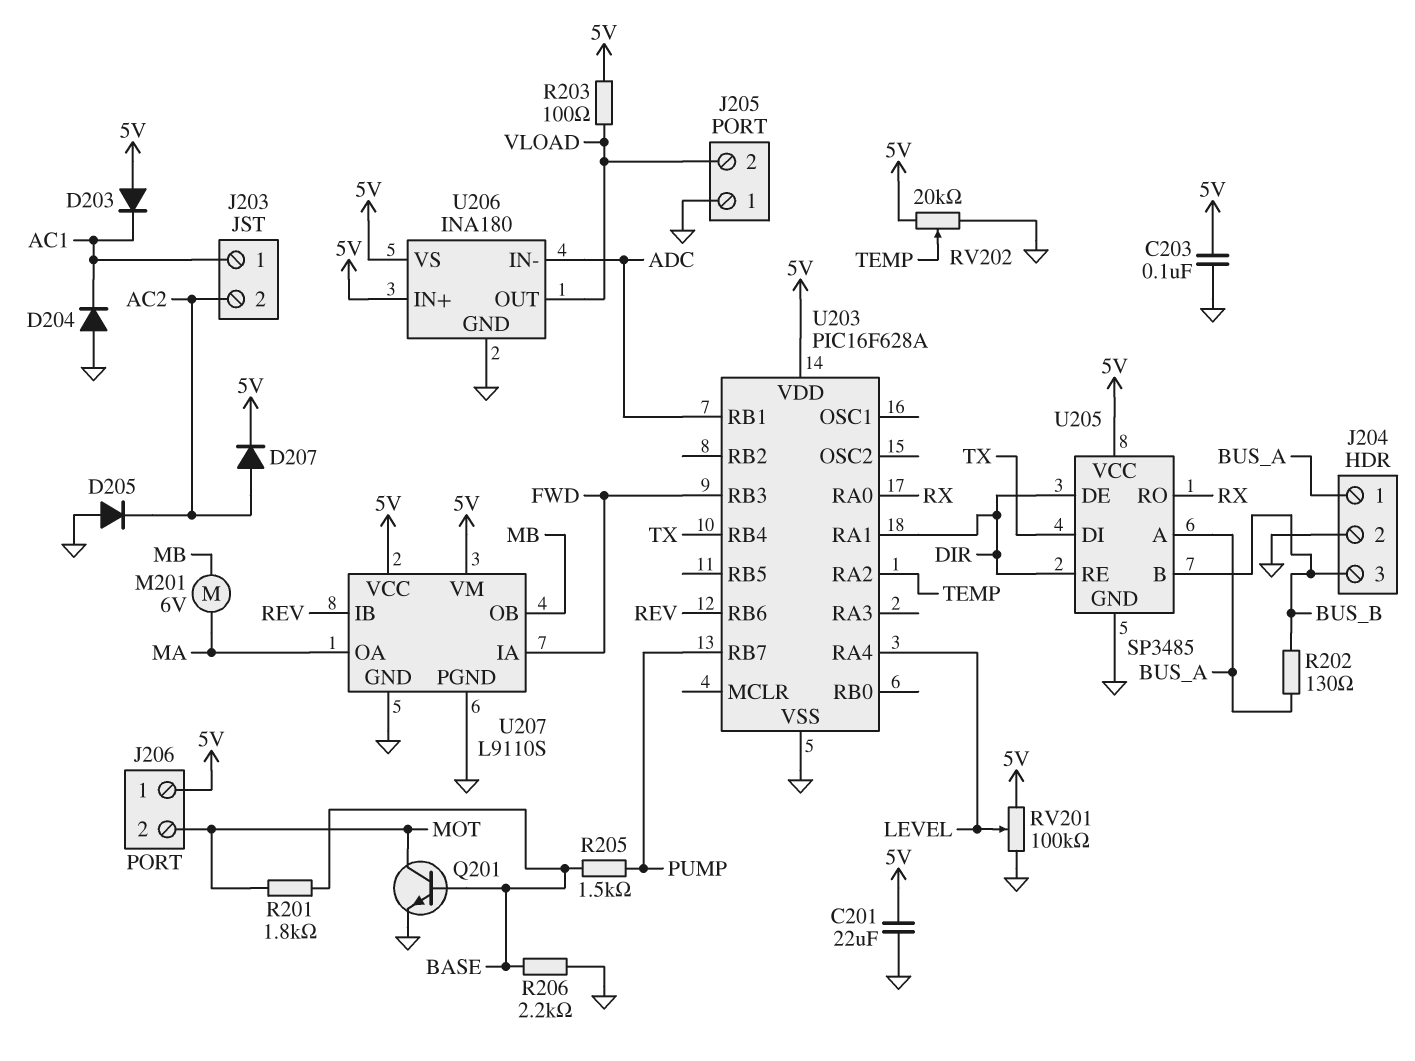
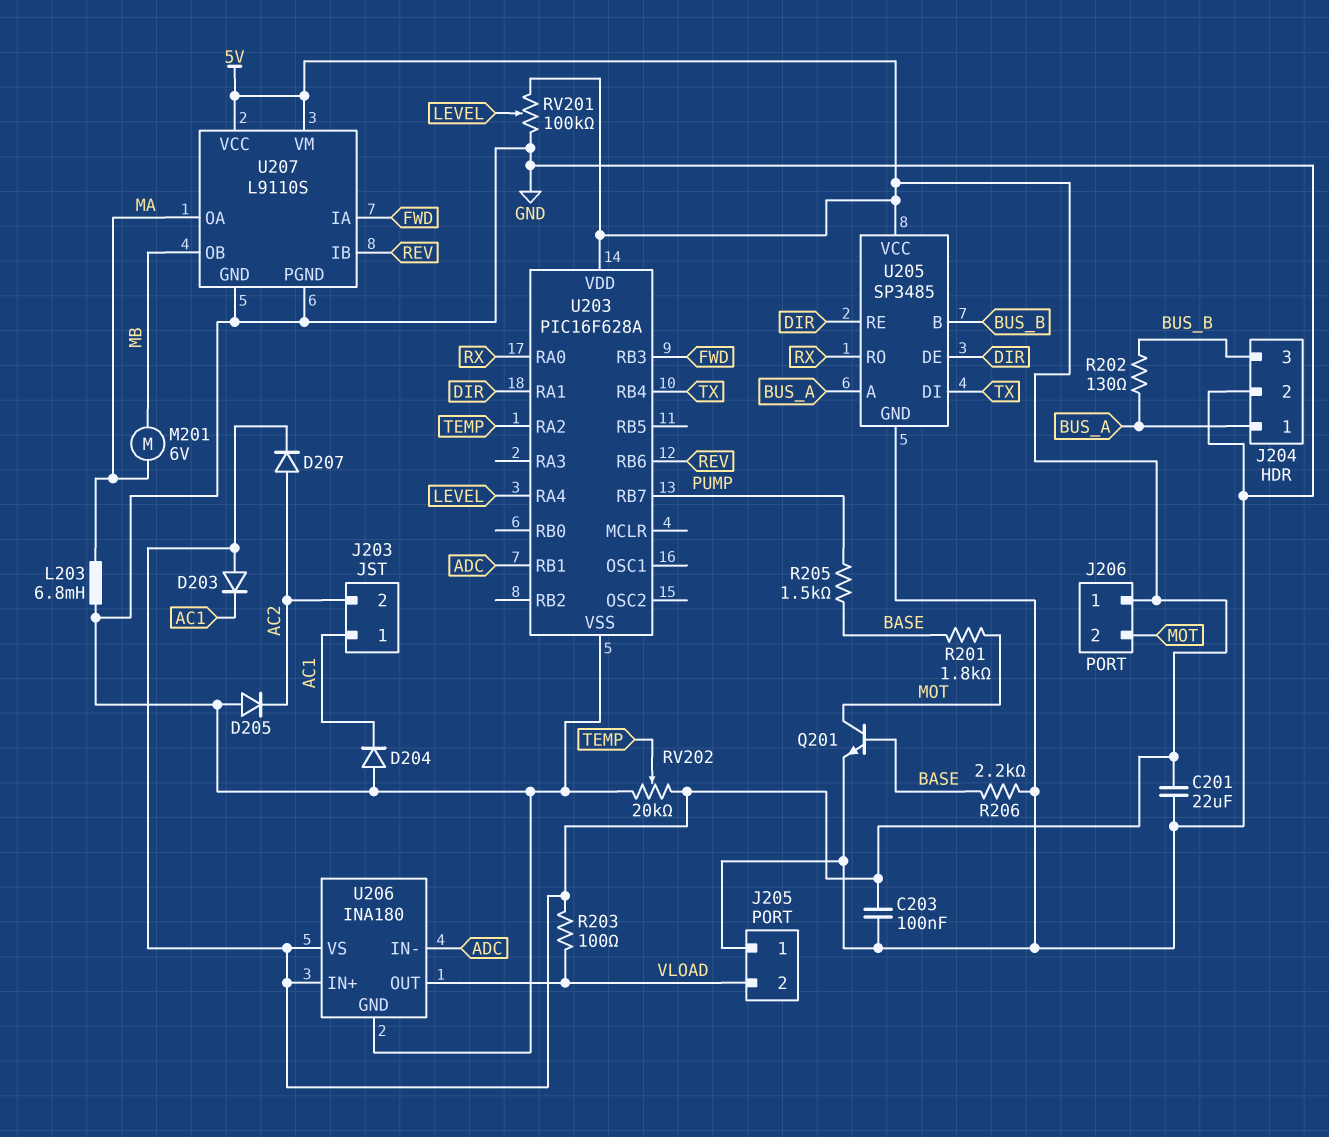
L203: none -> 6.8mH (GND, MA)

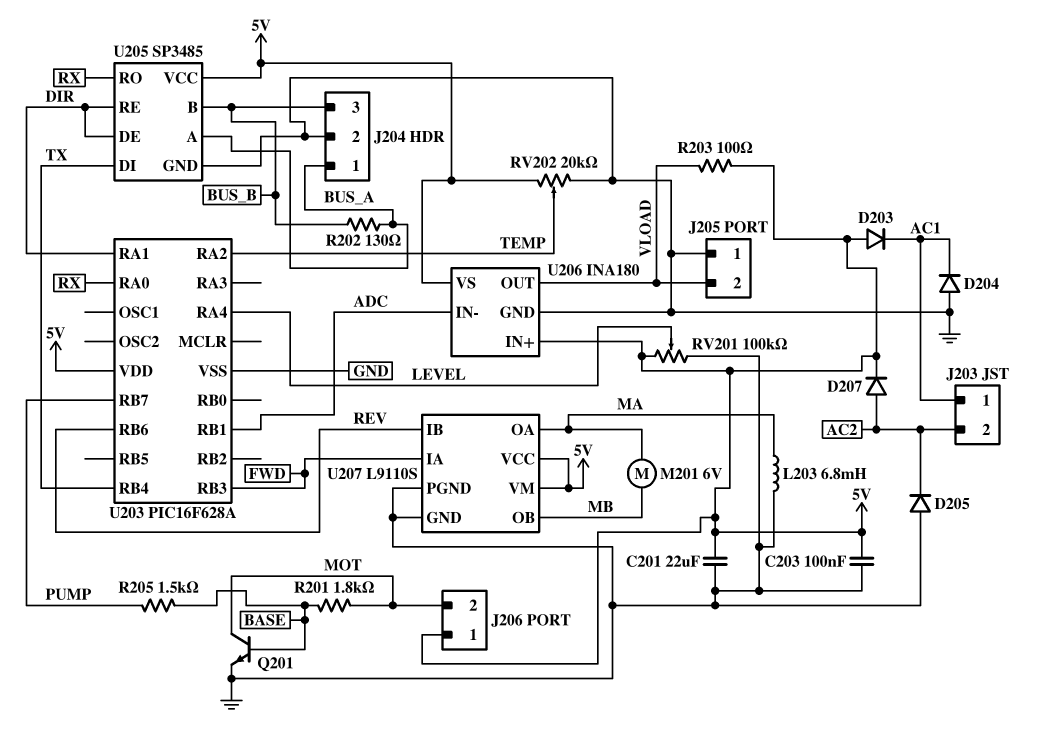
R206: 2.2k (BASE, GND) -> none

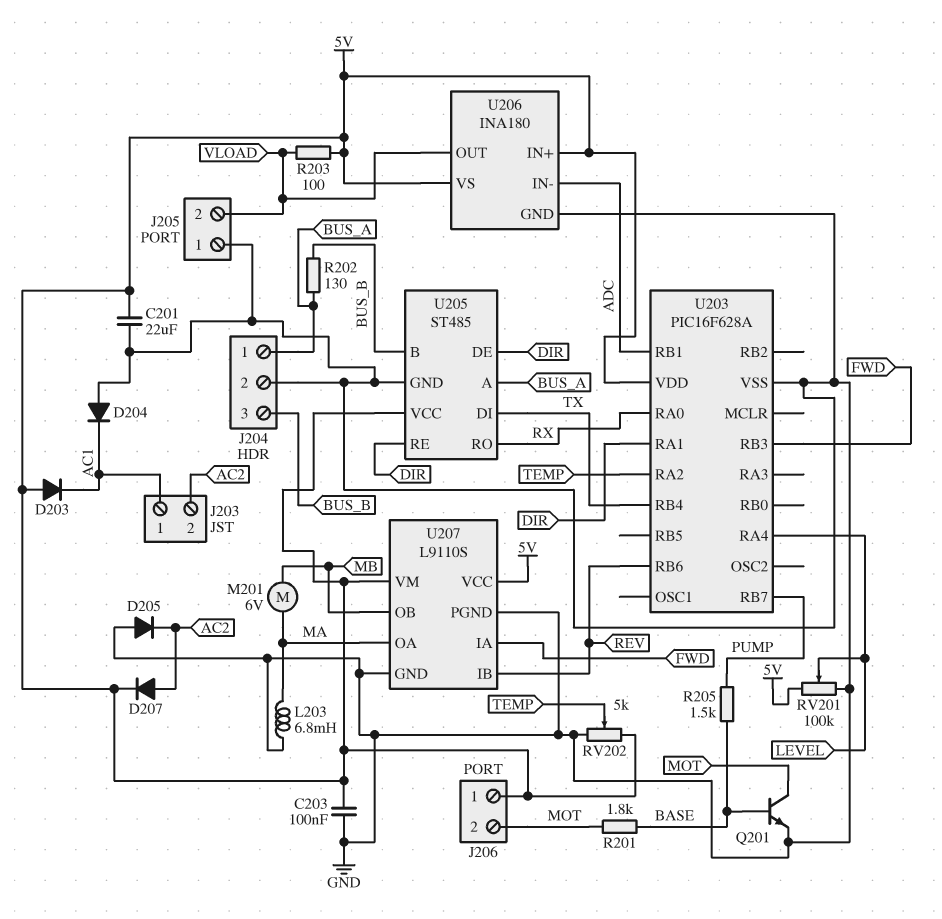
RV202: 20k (5V, GND, wiper TEMP) -> 5k (5V, GND, wiper TEMP)
U205: SP3485 -> ST485

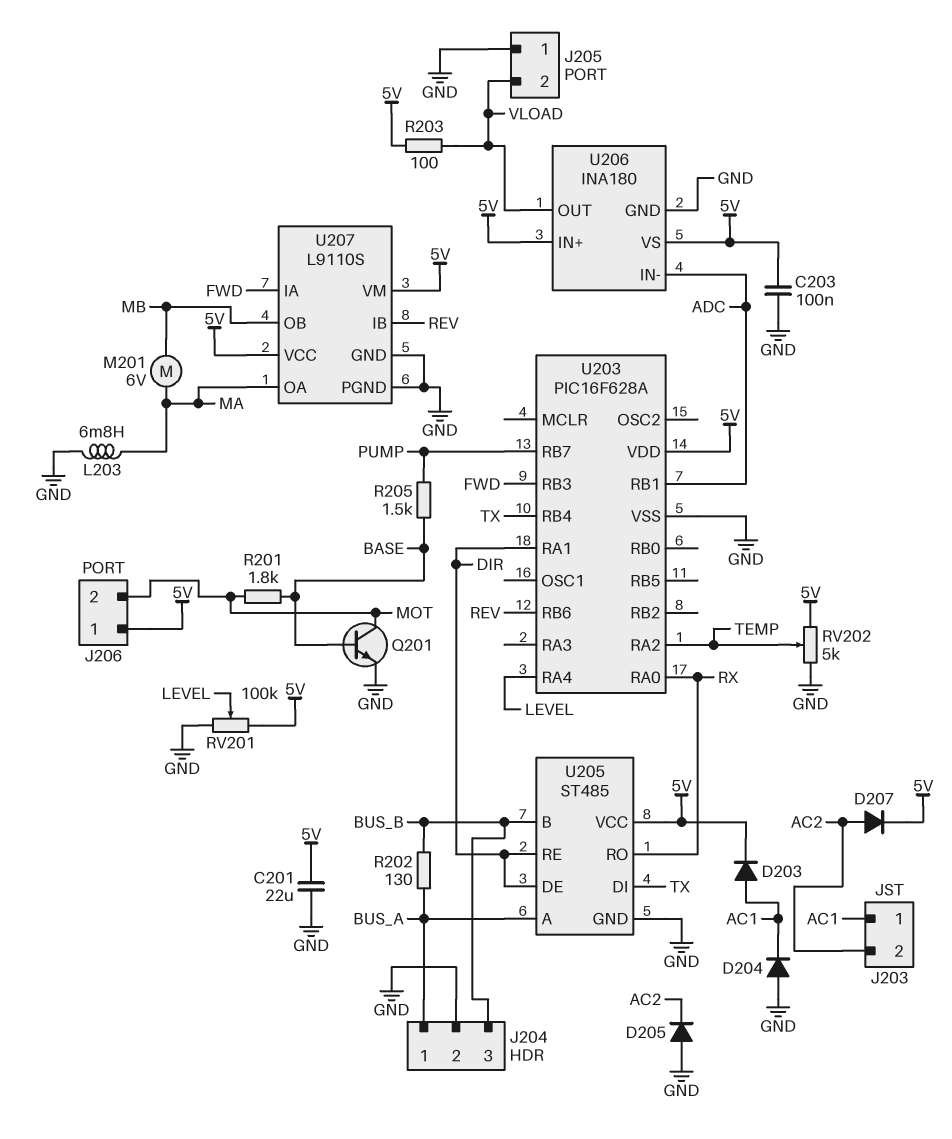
D203: diode (A 5V, K AC1) -> diode (A AC1, K 5V)

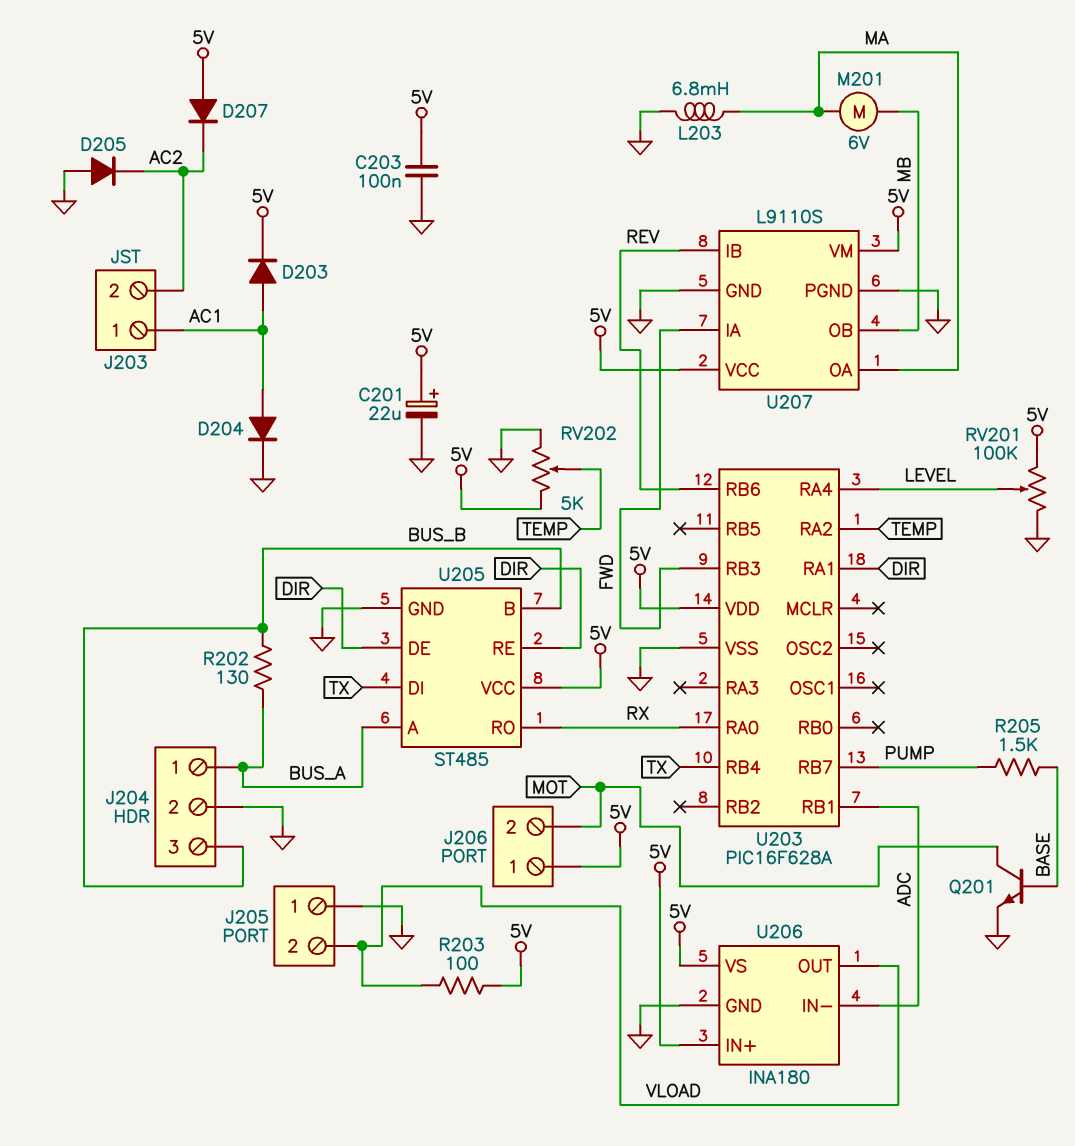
C201: 22uF (5V, GND) -> 22uF (plus 5V, minus GND)
D204: diode (A GND, K AC1) -> diode (A AC1, K GND)
D207: diode (A AC2, K 5V) -> diode (A 5V, K AC2)
R201: 1.8k (BASE, MOT) -> none

